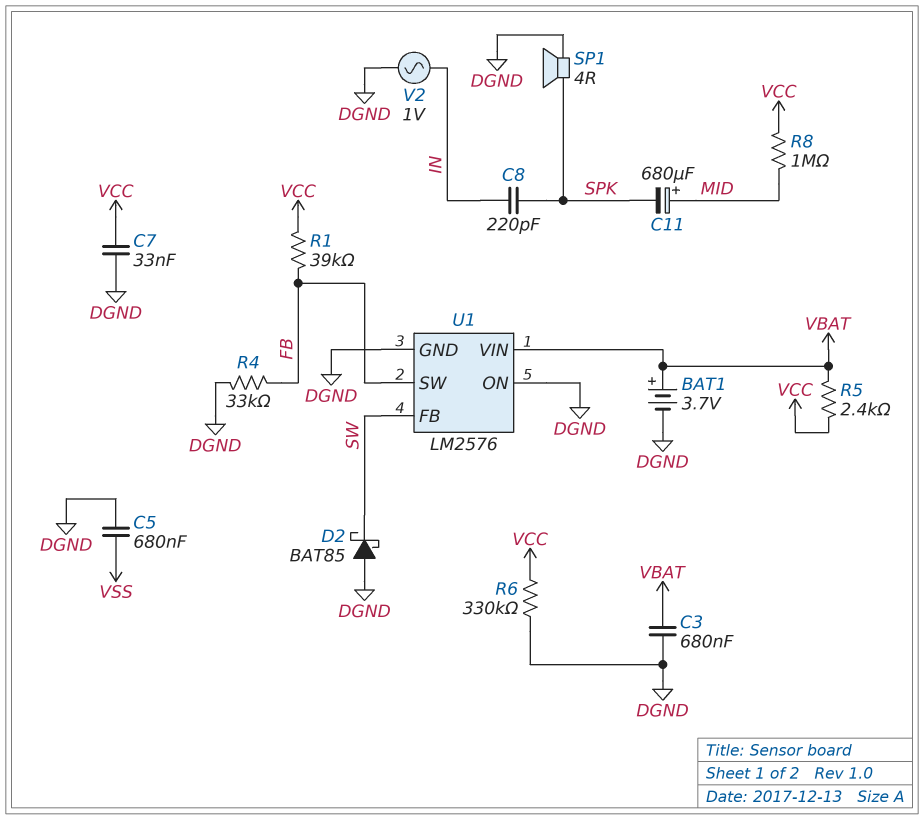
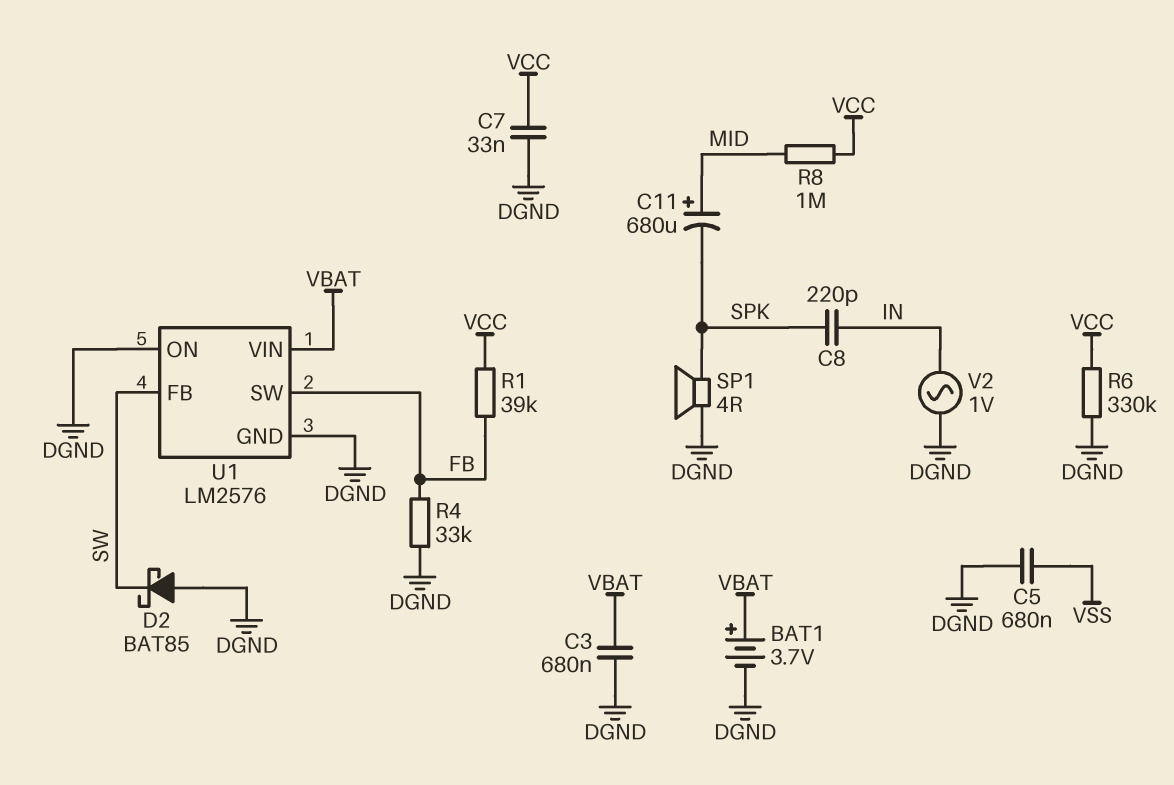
R5: 2.4k (VBAT, VCC) -> none

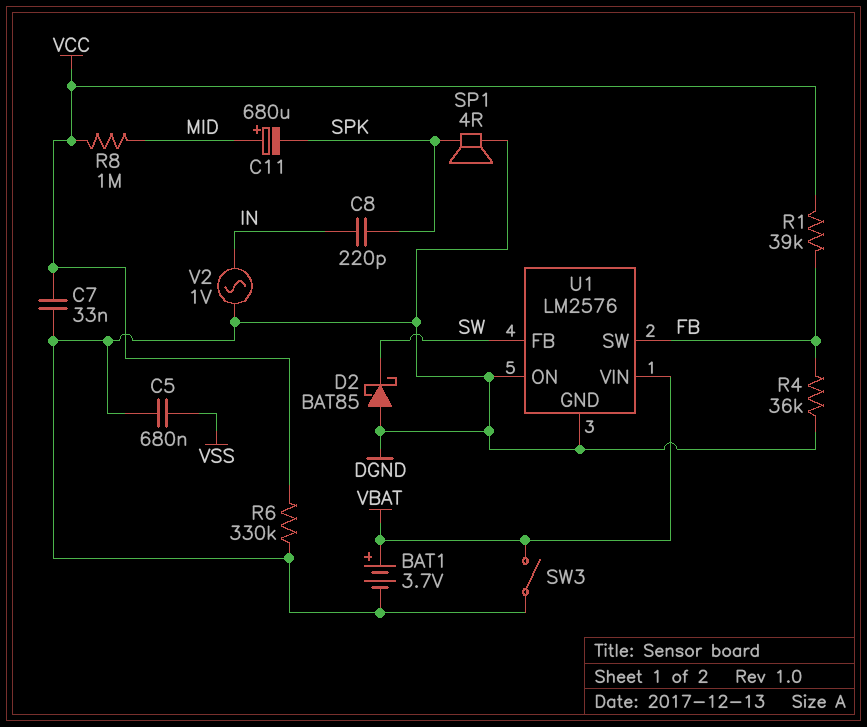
C3: 680nF (DGND, VBAT) -> none
R4: 33k (DGND, FB) -> 36k (DGND, FB)
SW3: none -> switch (DGND, VBAT)

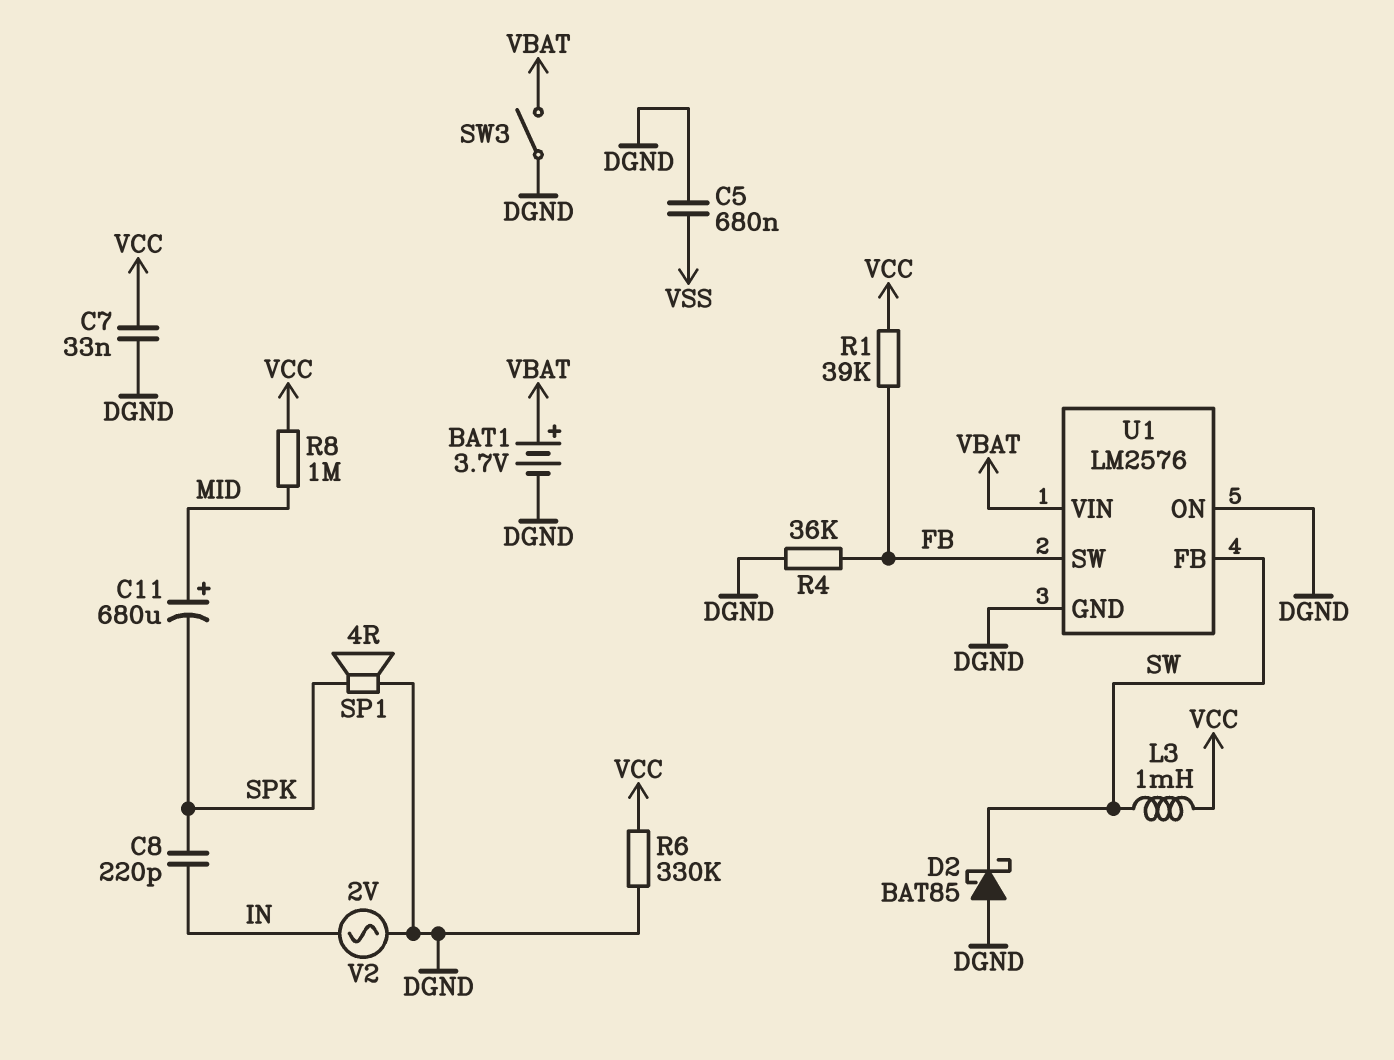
L3: none -> 1mH (SW, VCC)
V2: AC 1V (DGND, IN) -> AC 2V (DGND, IN)

